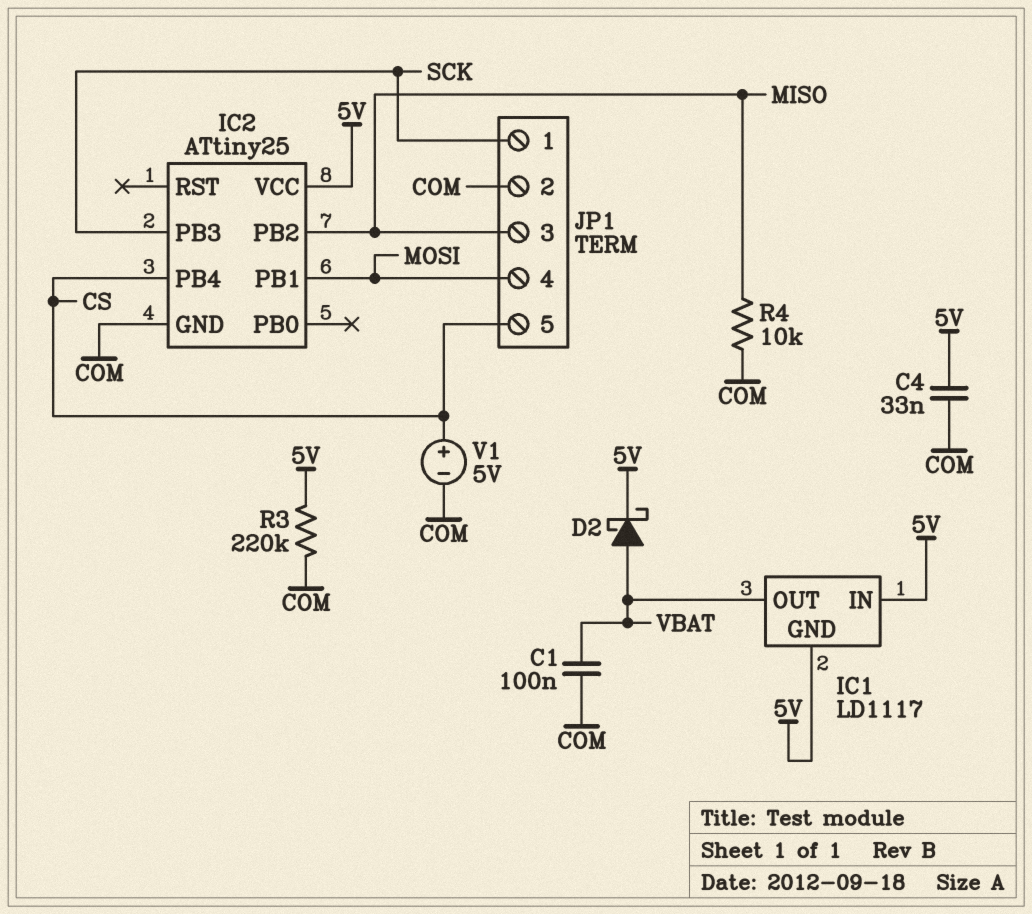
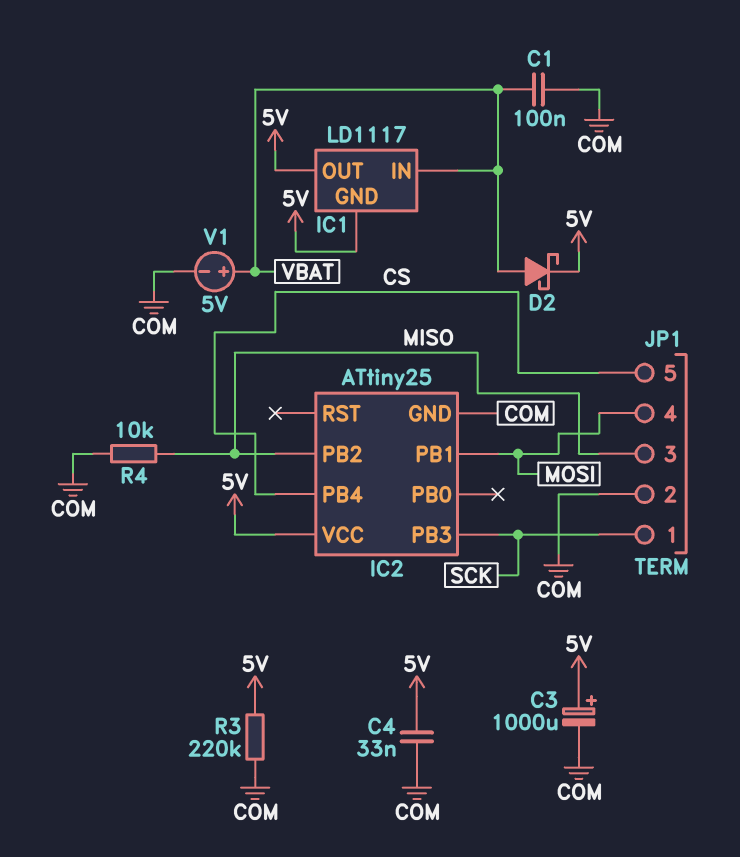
C3: none -> 1000uF (plus 5V, minus COM)
IC1 pin IN: 5V -> VBAT
IC1 pin OUT: VBAT -> 5V
V1: 5V (plus CS, minus COM) -> 5V (plus VBAT, minus COM)

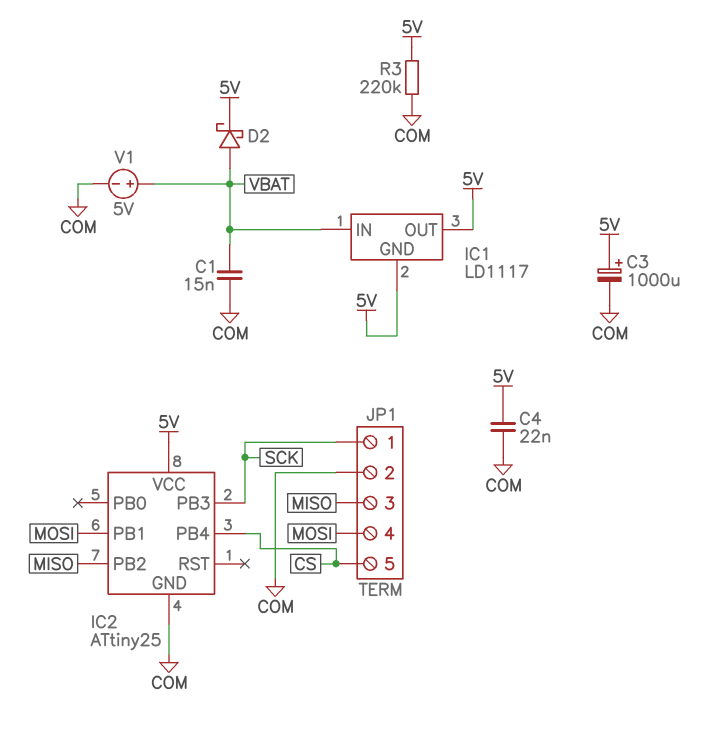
C1: 100nF (COM, VBAT) -> 15nF (COM, VBAT)
C4: 33nF (5V, COM) -> 22nF (5V, COM)
R4: 10k (COM, MISO) -> none

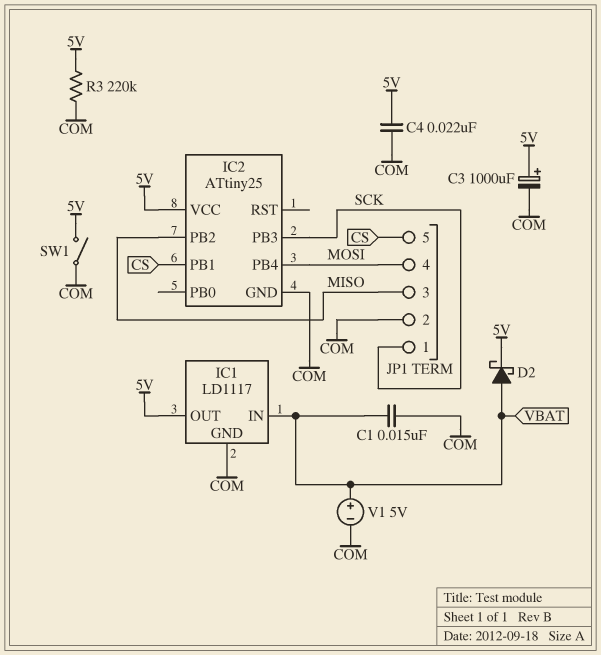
IC1 pin GND: 5V -> COM
IC2 pin PB1: MOSI -> CS
IC2 pin PB4: CS -> MOSI
SW1: none -> switch (5V, COM)

